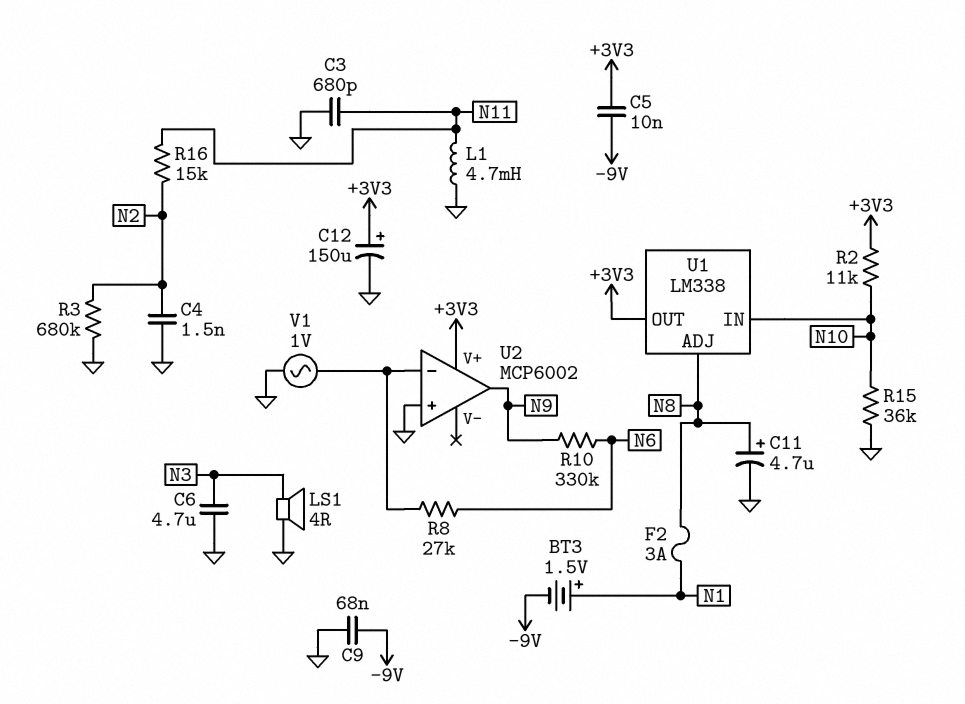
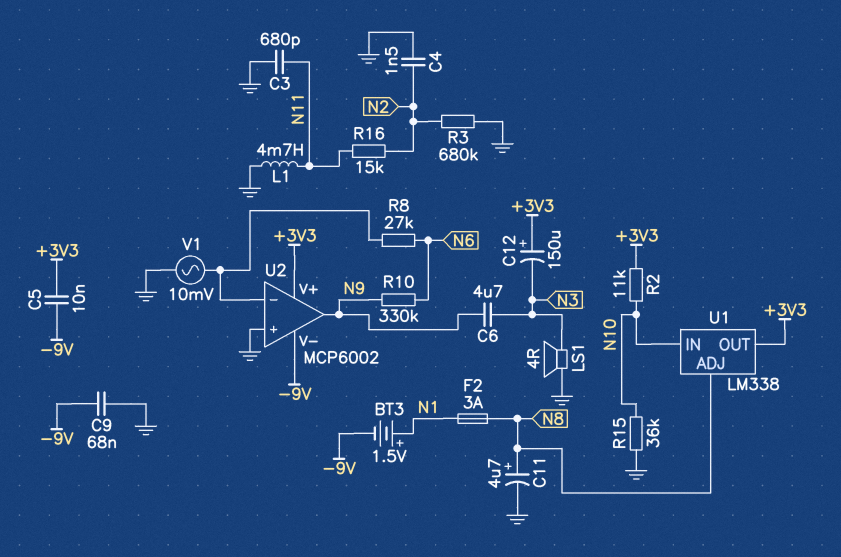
C6: 4.7uF (GND, N3) -> 4.7uF (N3, N9)
C12: 150uF (plus +3V3, minus GND) -> 150uF (plus +3V3, minus N3)
U2 pin V-: none -> -9V
V1: AC 1V (GND, U2/in-) -> AC 10mV (GND, U2/in-)

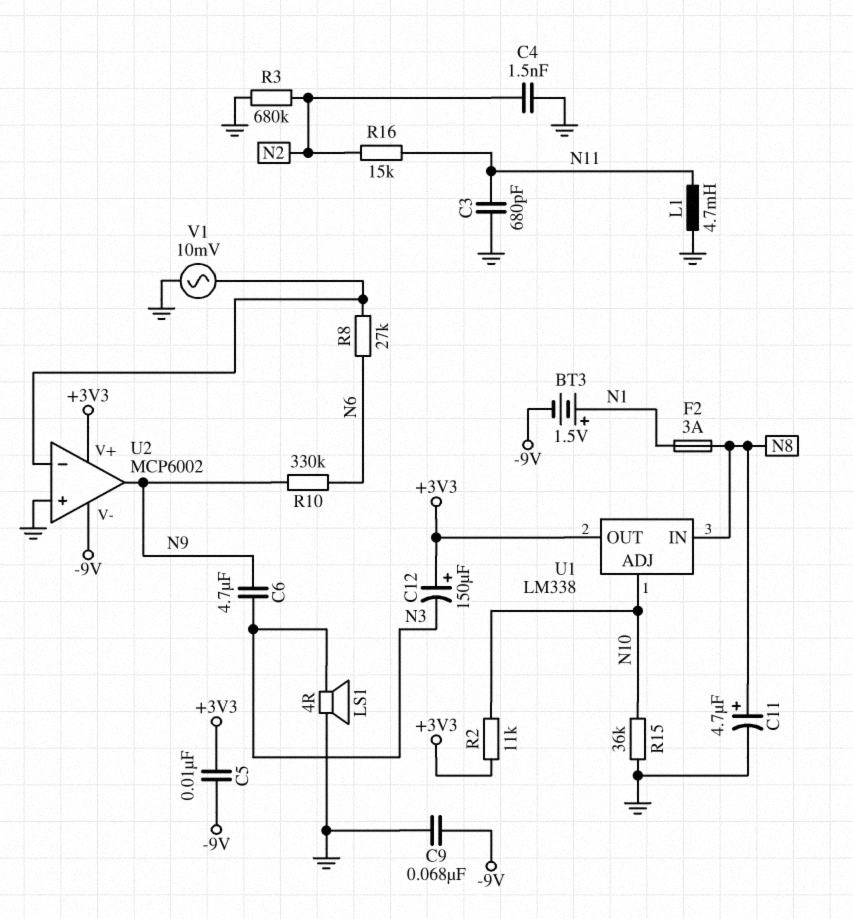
U1 pin ADJ: N8 -> N10
U1 pin IN: N10 -> N8

